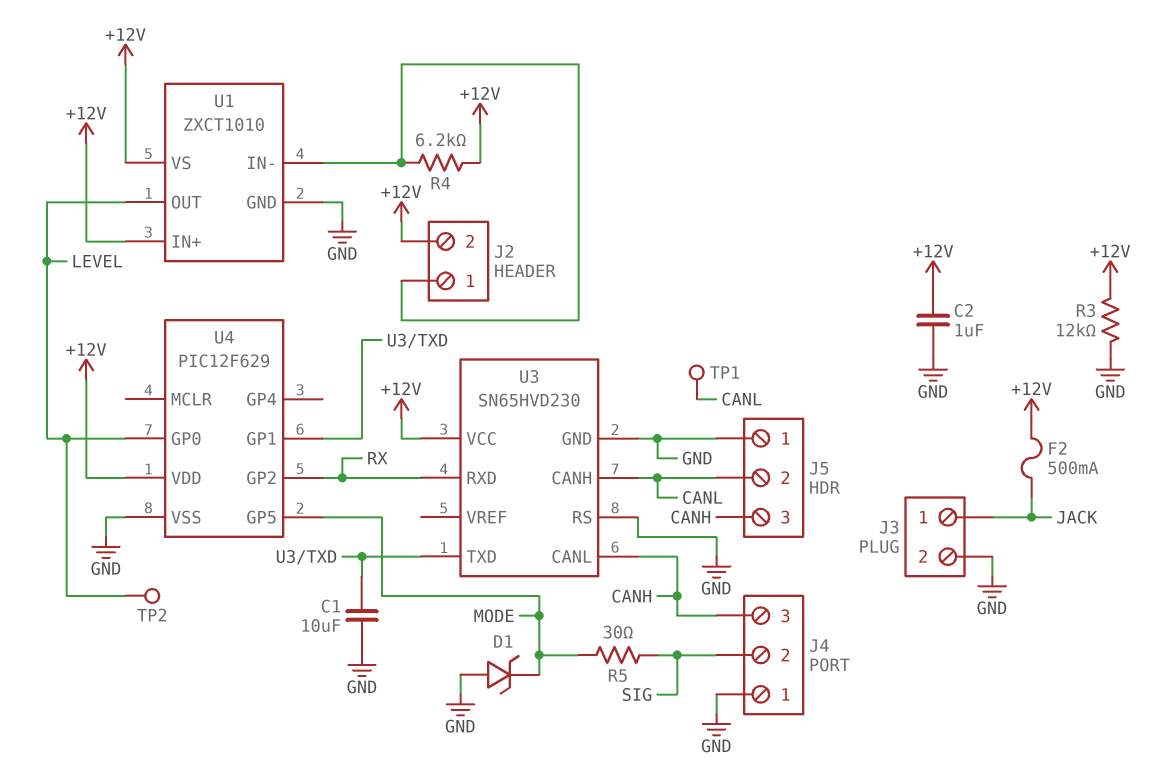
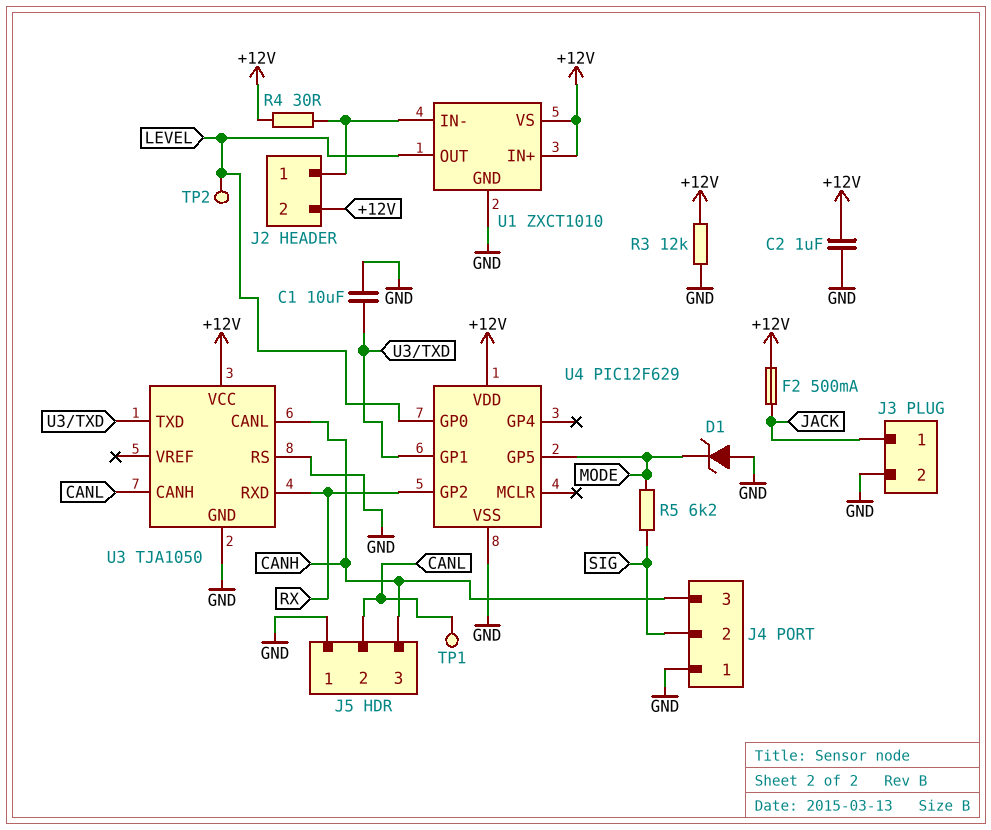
R4: 6.2k (+12V, J2/1) -> 30 (+12V, J2/1)
R5: 30 (MODE, SIG) -> 6.2k (MODE, SIG)
U3: SN65HVD230 -> TJA1050

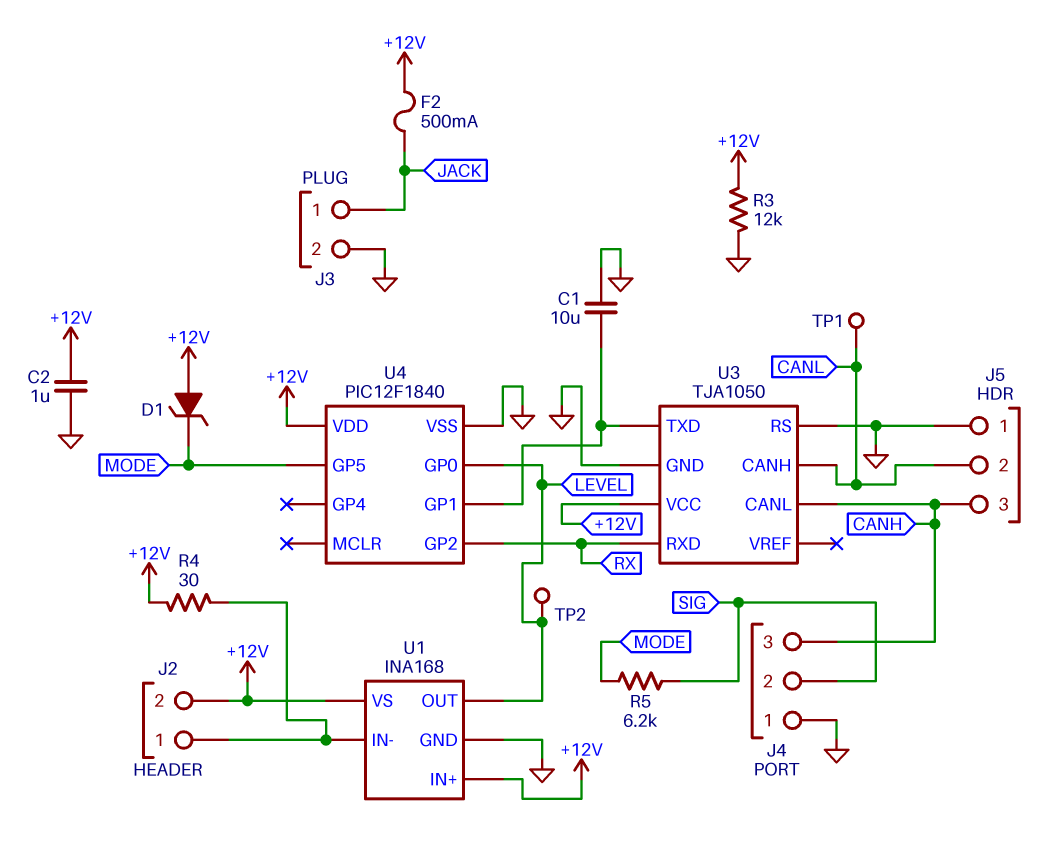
D1: zener (A GND, K MODE) -> zener (A +12V, K MODE)
U1: ZXCT1010 -> INA168
U4: PIC12F629 -> PIC12F1840

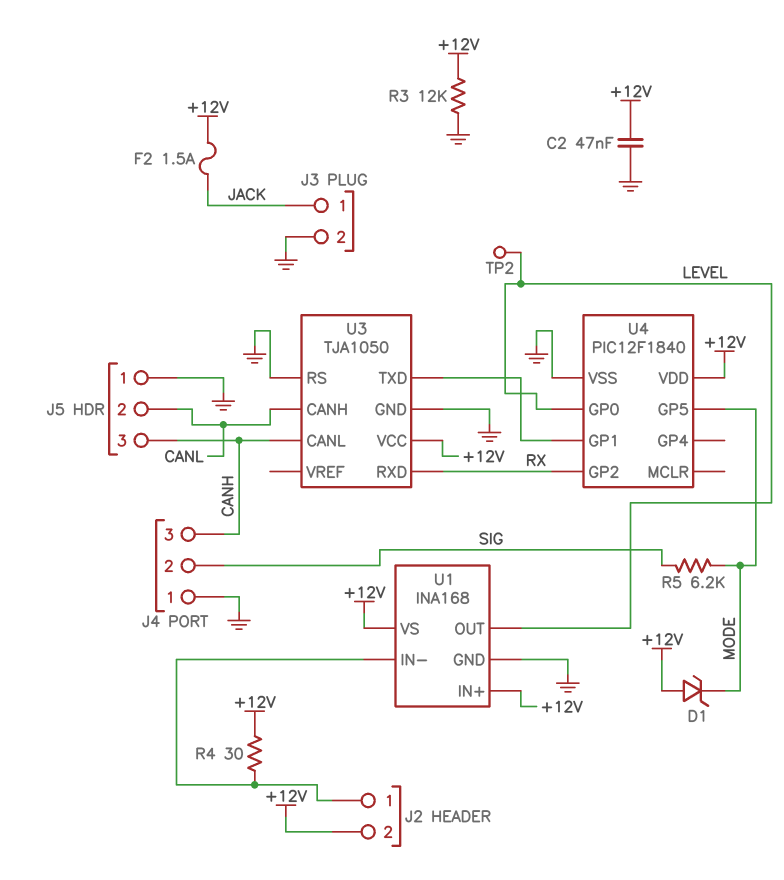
C1: 10uF (GND, U3/TXD) -> none
C2: 1uF (+12V, GND) -> 47nF (+12V, GND)
F2: 500mA (+12V, JACK) -> 1.5A (+12V, JACK)
TP1: test point (CANL) -> none

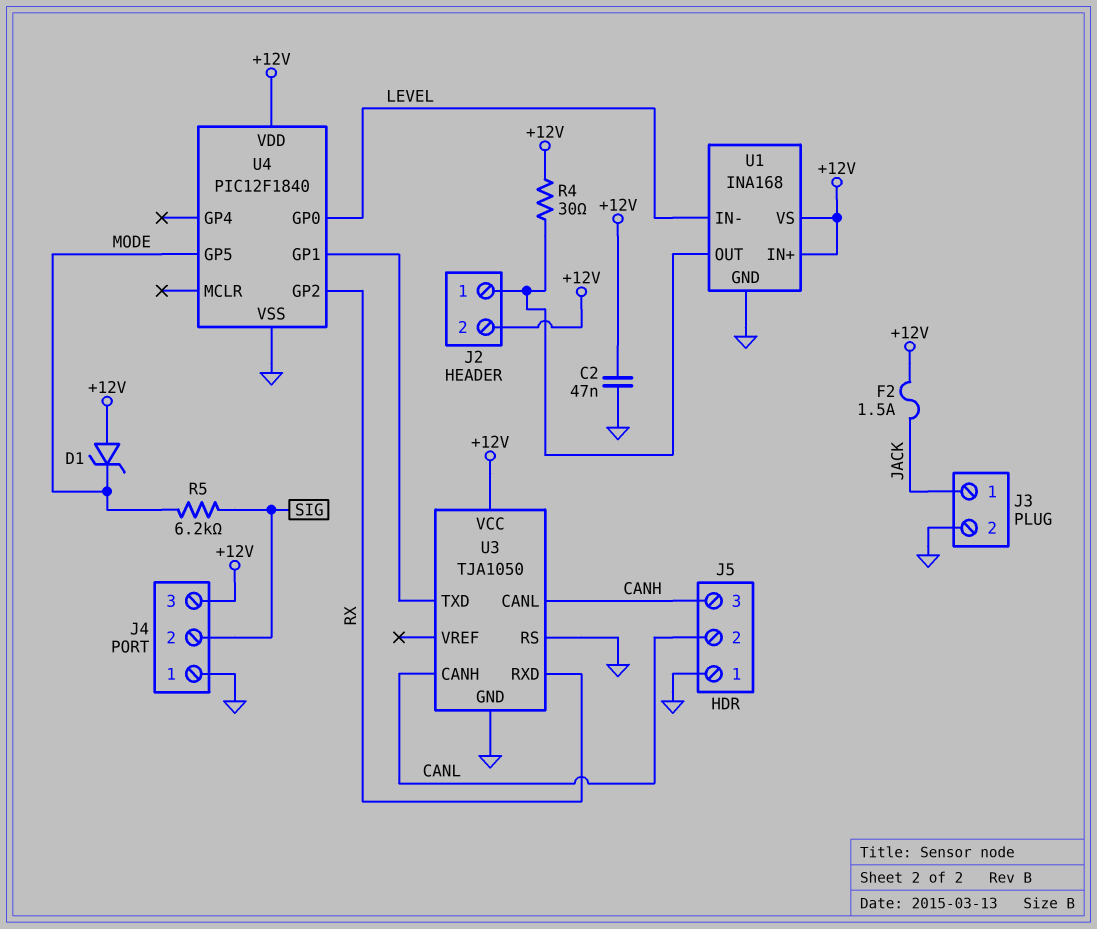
J4 pin 3: CANH -> +12V
R3: 12k (+12V, GND) -> none
TP2: test point (LEVEL) -> none
U1 pin IN-: J2/1 -> LEVEL
U1 pin OUT: LEVEL -> J2/1

